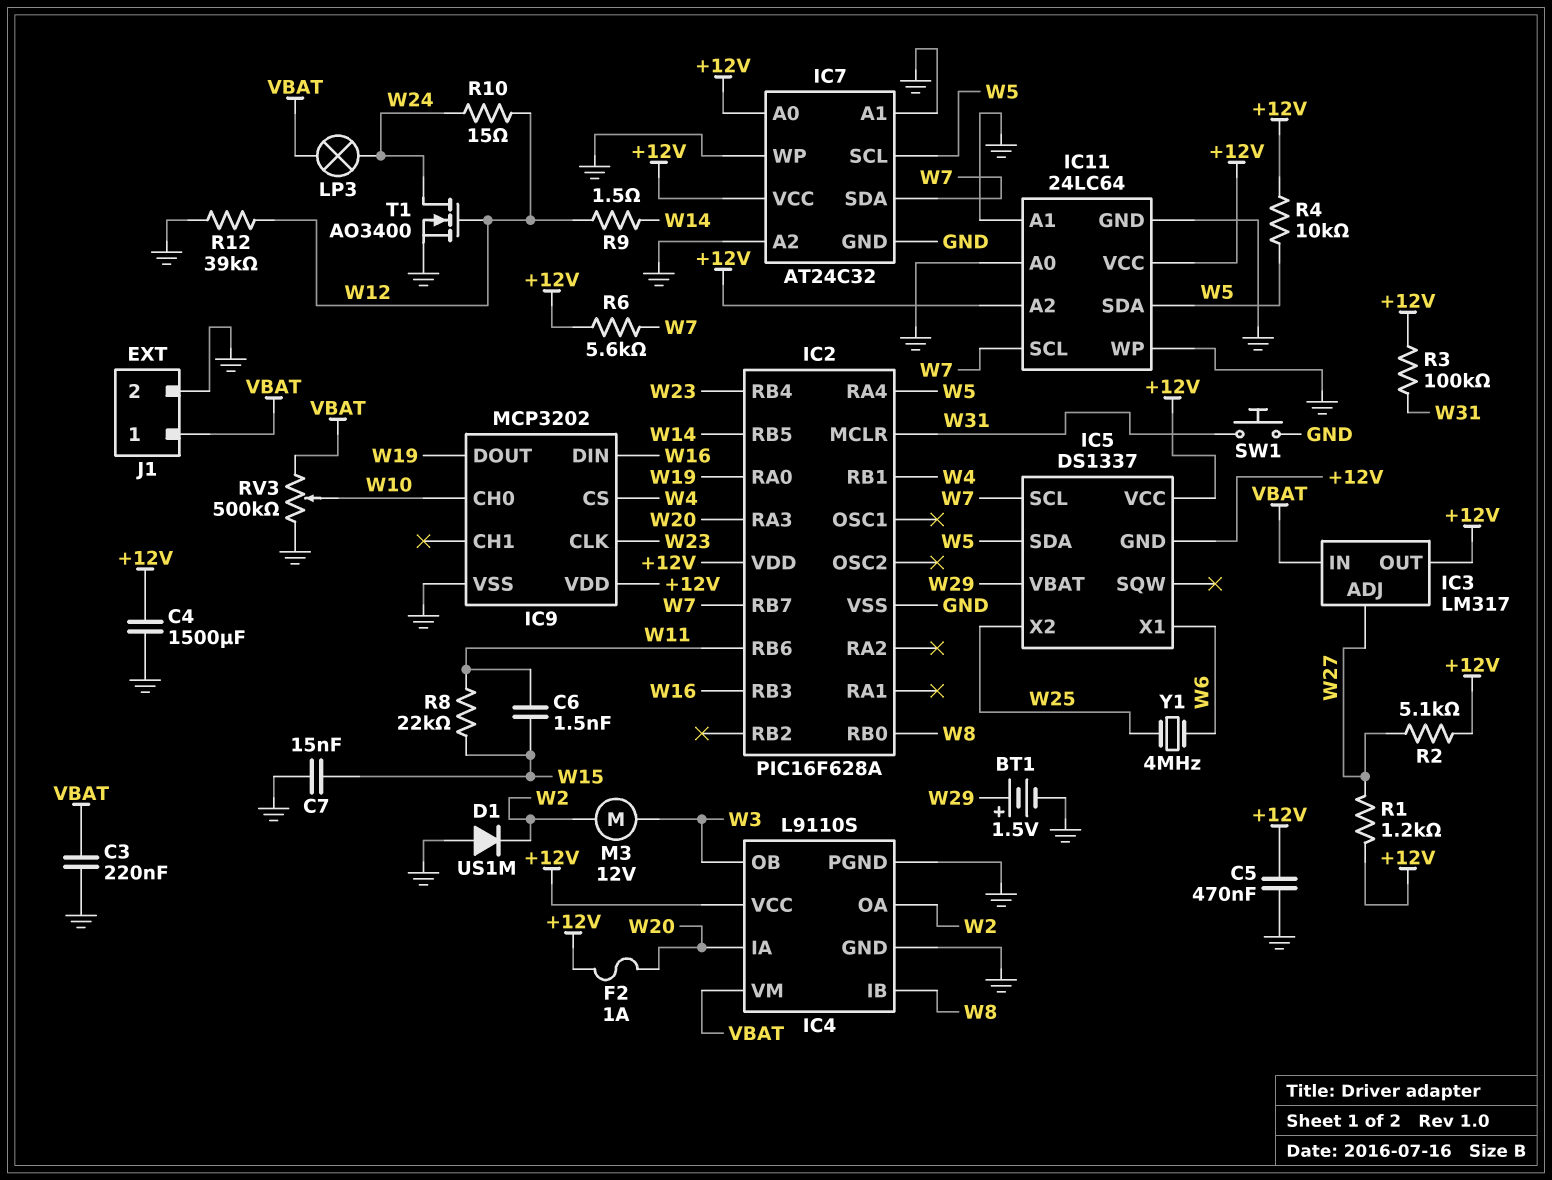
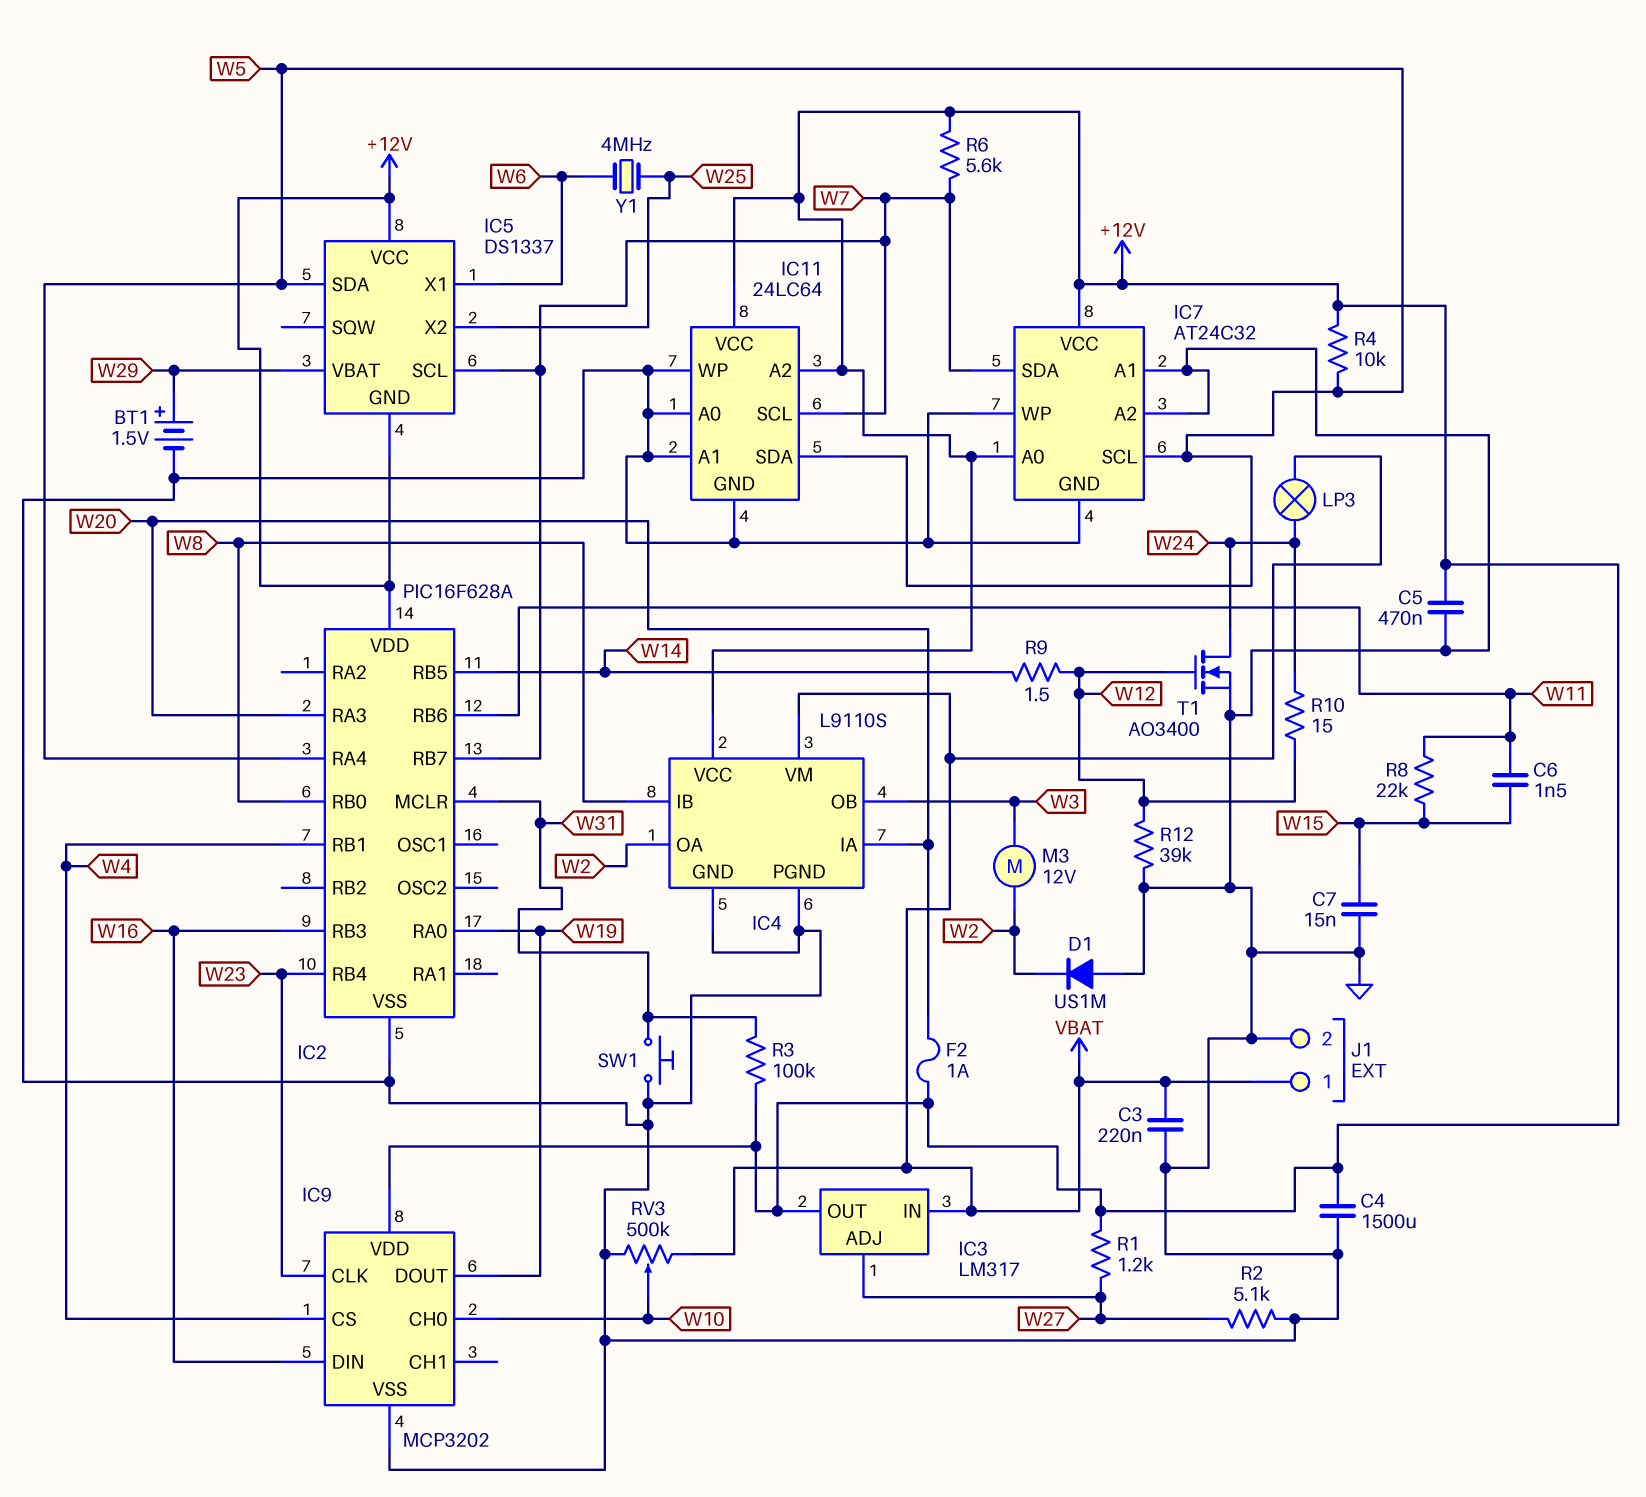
R2: 5.1k (+12V, W27) -> 5.1k (GND, W27)

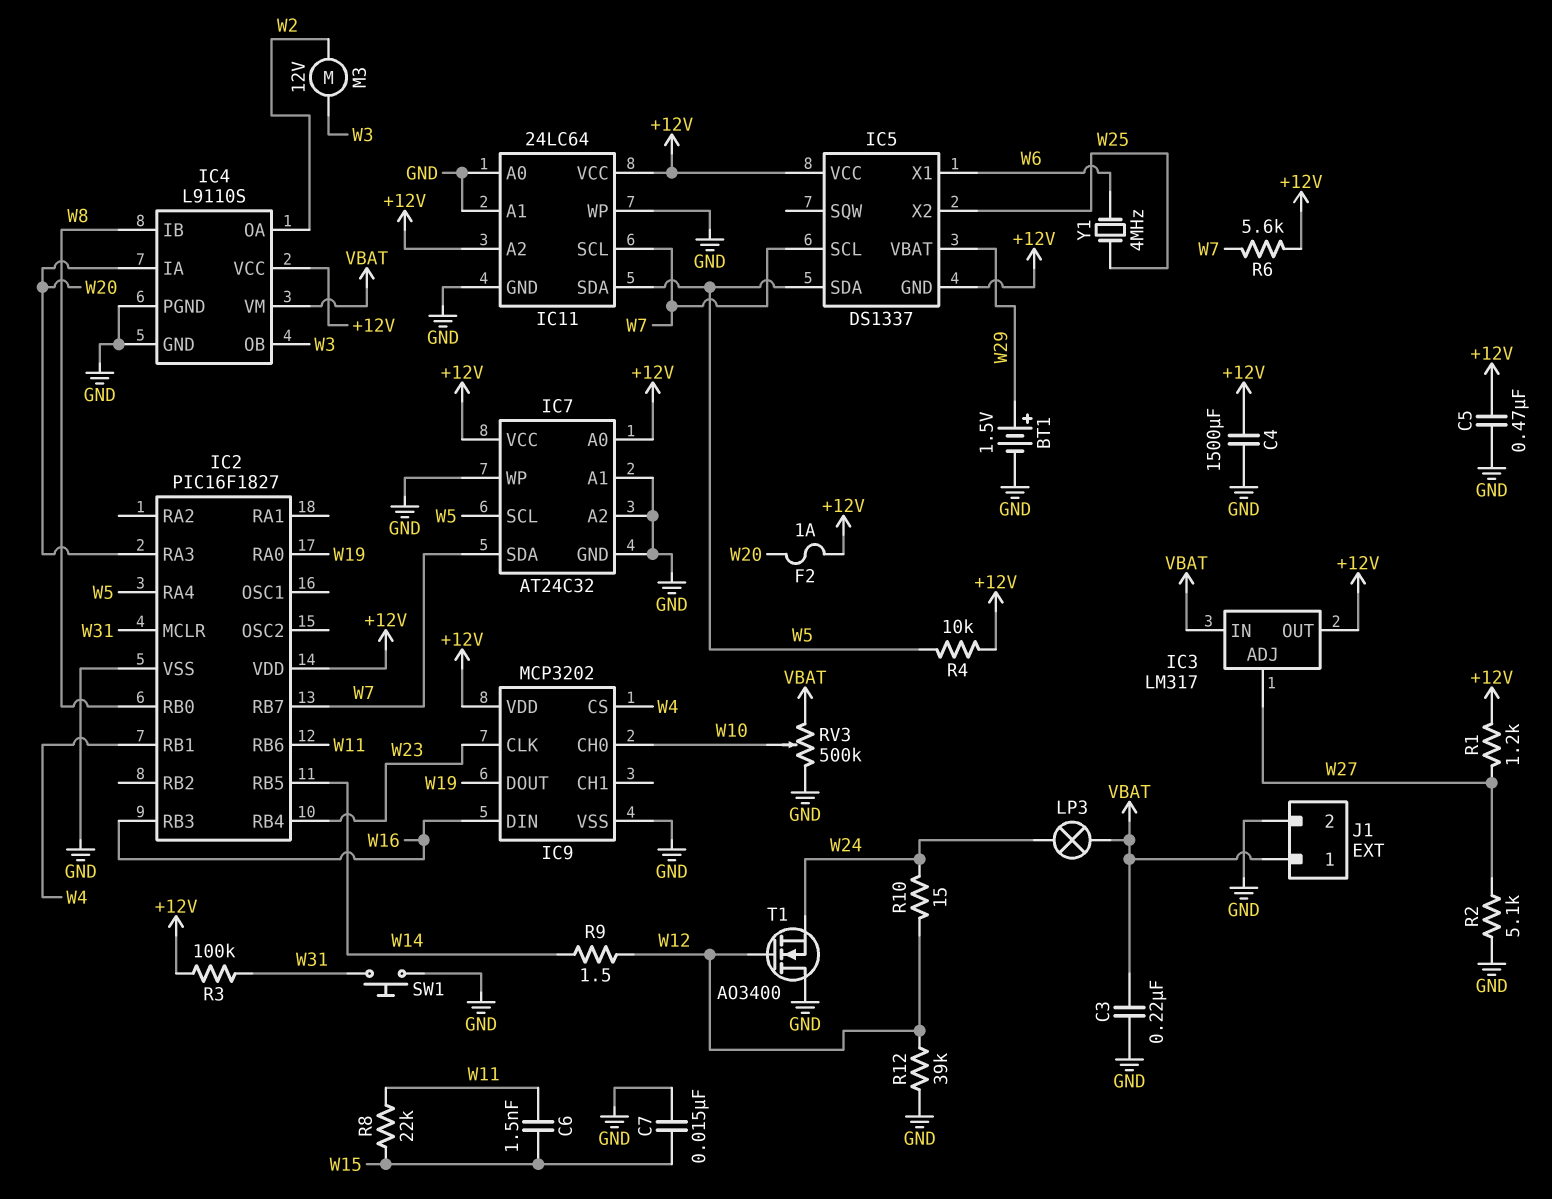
D1: diode US1M (A GND, K W2) -> none
IC2: PIC16F628A -> PIC16F1827
T1: NMOS AO3400 (G W12, D W24, S GND) -> NMOS AO3400 (G W12, D GND, S W24)

